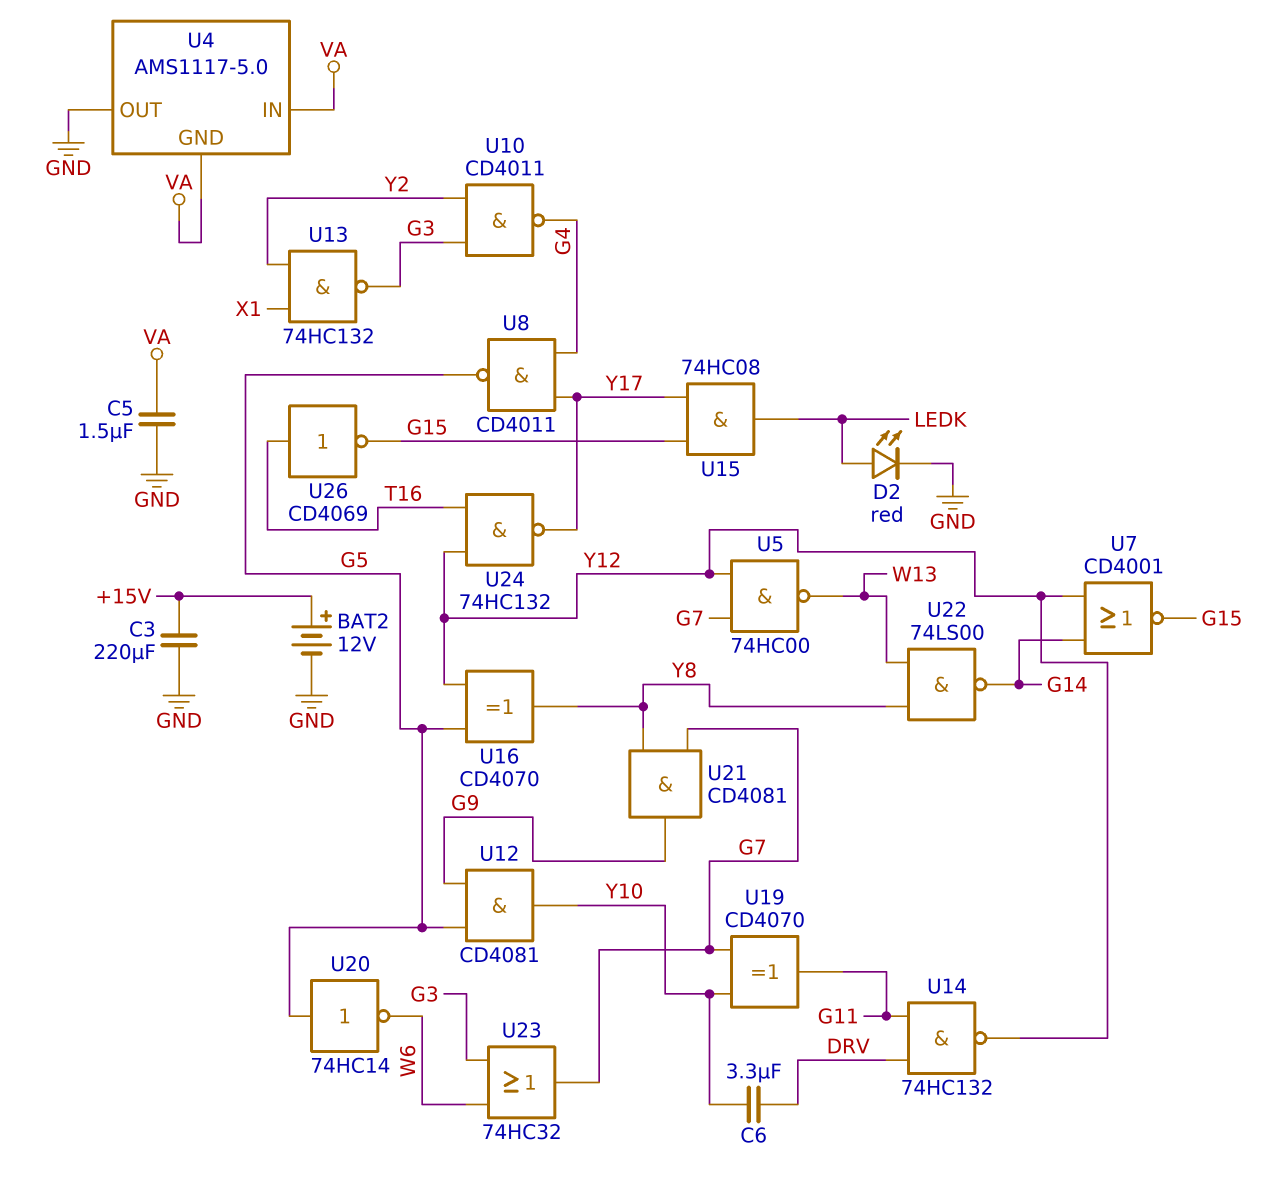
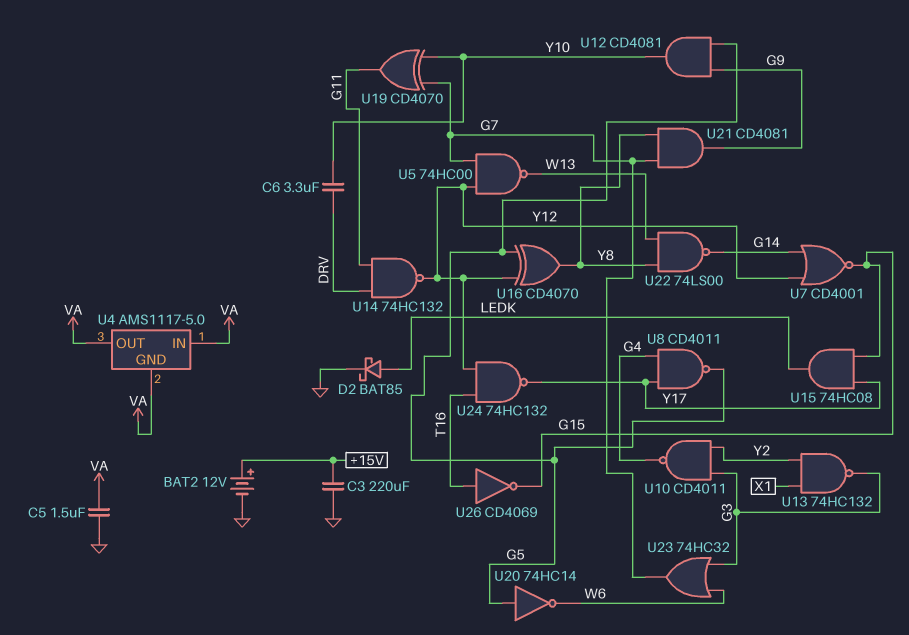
D2: LED red (A LEDK, K GND) -> schottky BAT85 (A LEDK, K GND)
U4 pin OUT: GND -> VA

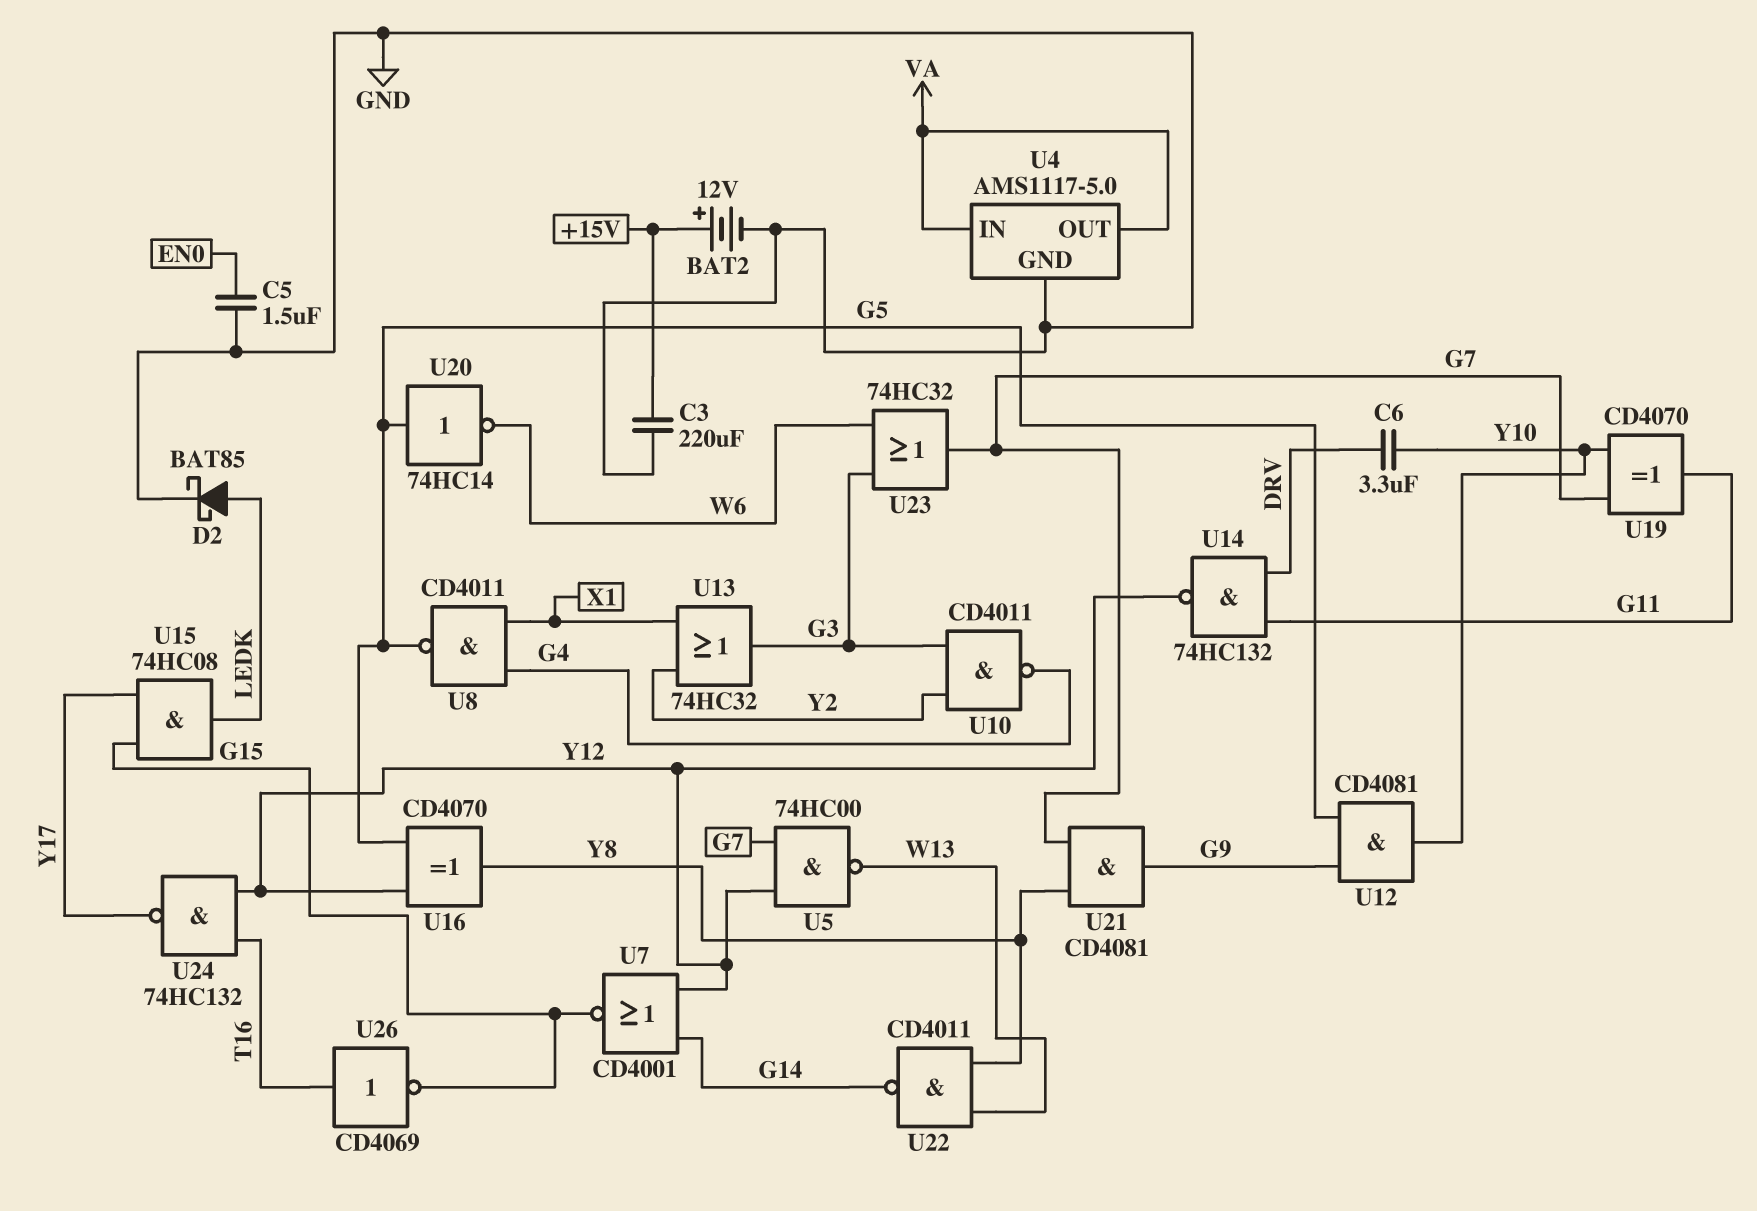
C5: 1.5uF (GND, VA) -> 1.5uF (EN0, GND)
U4 pin GND: VA -> GND
U8: NAND CD4011 (in G4, in Y17, out G5) -> NAND CD4011 (in G4, in X1, out G5)
U13: NAND 74HC132 (in X1, in Y2, out G3) -> OR 74HC32 (in X1, in Y2, out G3)
U22: NAND 74LS00 (in W13, in Y8, out G14) -> NAND CD4011 (in W13, in Y8, out G14)

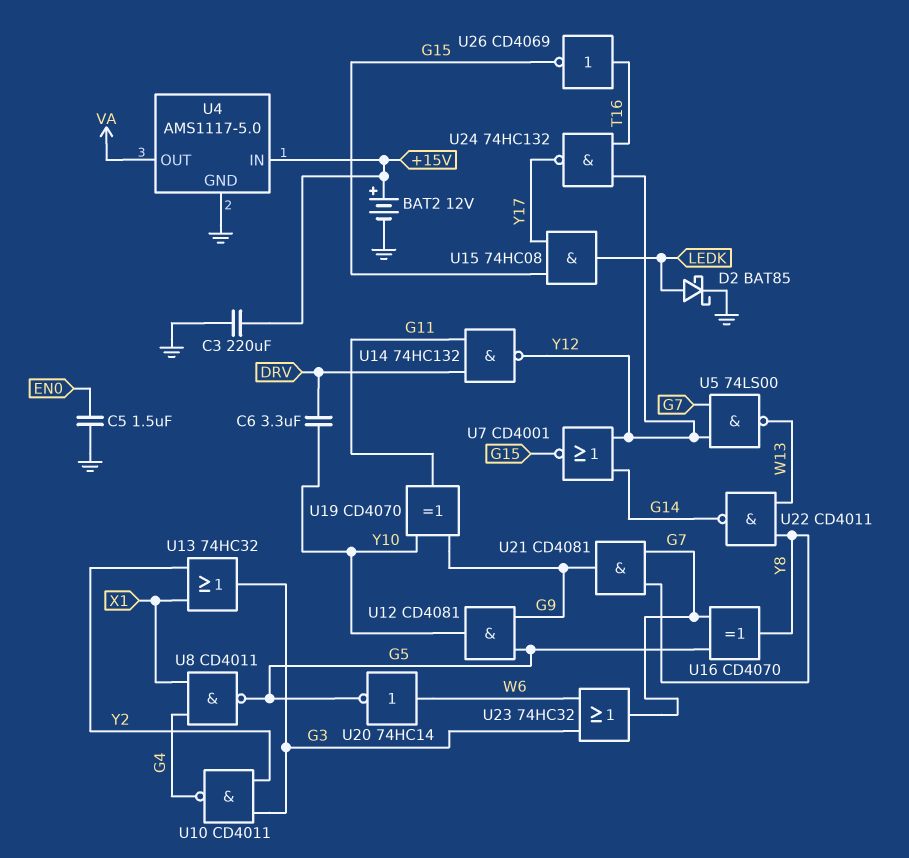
U4 pin IN: VA -> +15V
U5: NAND 74HC00 (in G7, in Y12, out W13) -> NAND 74LS00 (in G7, in Y12, out W13)
U16: XOR CD4070 (in G5, in Y12, out Y8) -> XOR CD4070 (in G5, in G7, out Y8)
U19: XOR CD4070 (in G7, in Y10, out G11) -> XOR CD4070 (in G9, in Y10, out G11)
U20: NOT 74HC14 (in G5, out W6) -> NOT 74HC14 (in W6, out G5)

